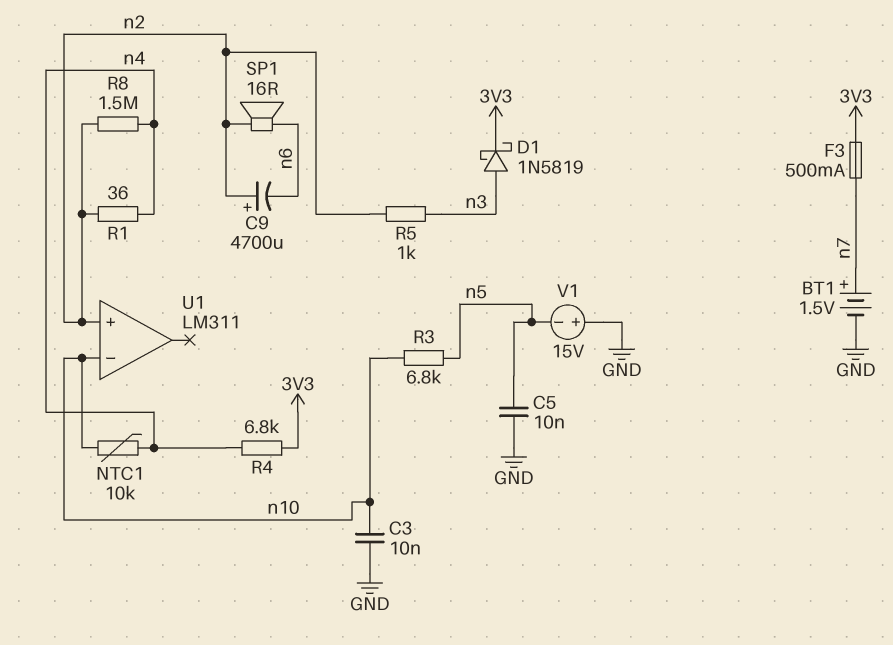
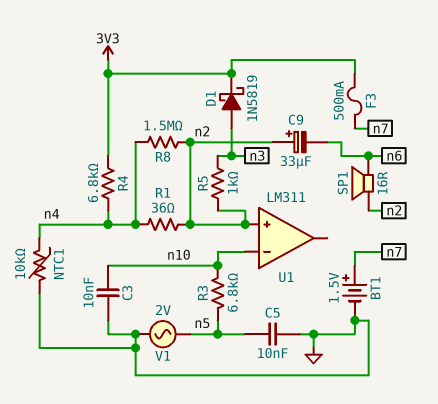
C9: 4700uF (plus n2, minus n6) -> 33uF (plus n2, minus n6)
NTC1: 10k (n4, n10) -> 10k (GND, n4)
V1: 15V (plus GND, minus n5) -> AC 2V (GND, n5)

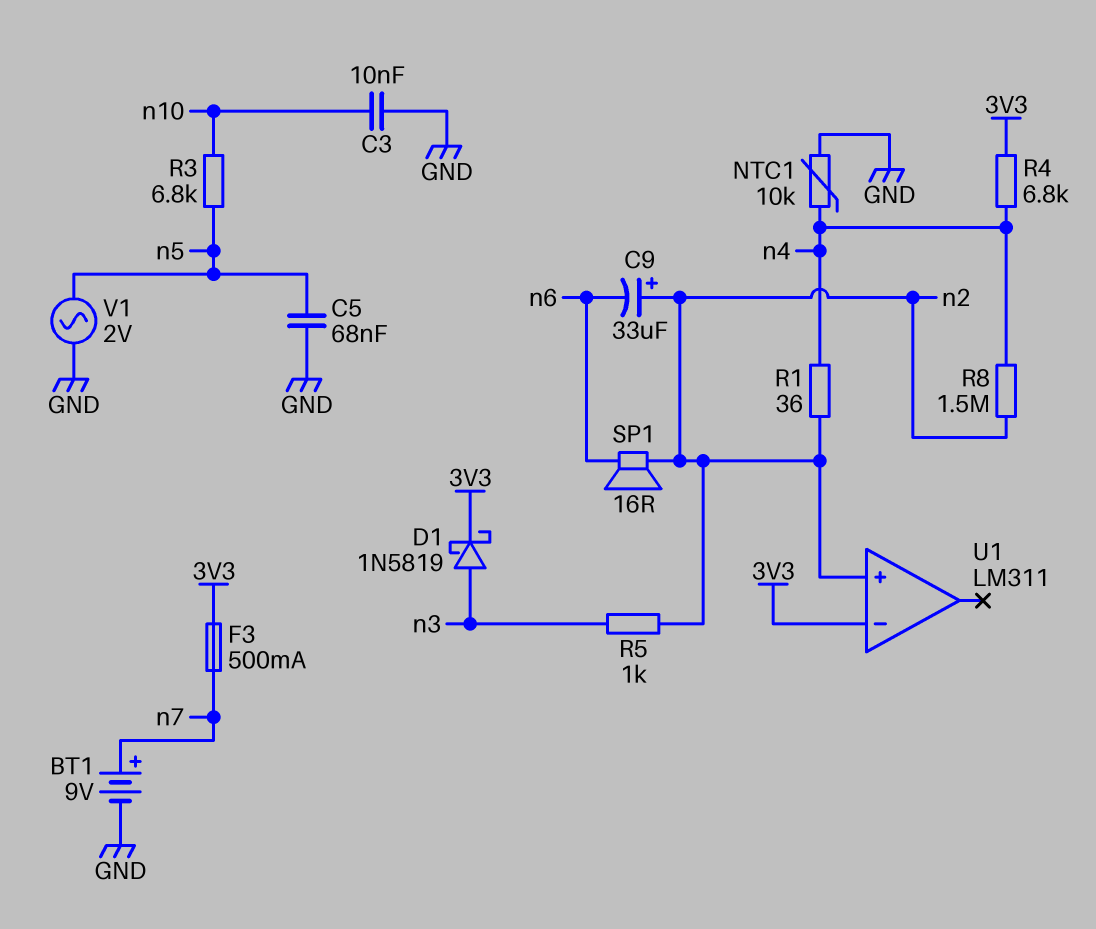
BT1: 1.5V (plus n7, minus GND) -> 9V (plus n7, minus GND)
C5: 10nF (GND, n5) -> 68nF (GND, n5)
U1 pin in-: n10 -> 3V3

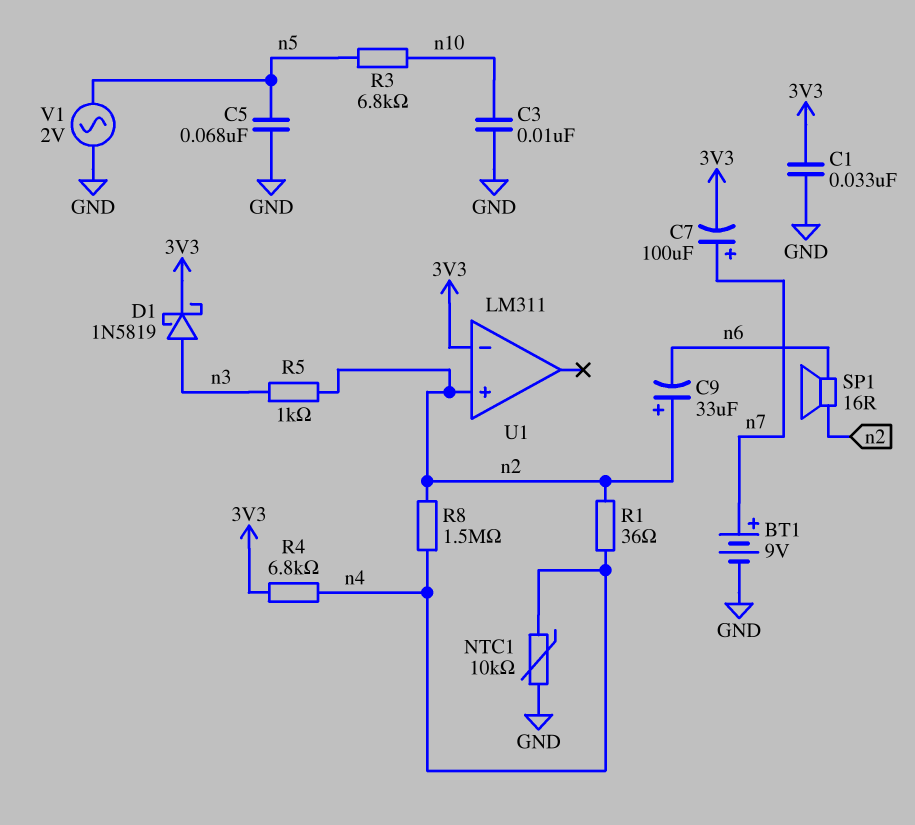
C1: none -> 33nF (3V3, GND)
C7: none -> 100uF (plus n7, minus 3V3)
F3: 500mA (3V3, n7) -> none

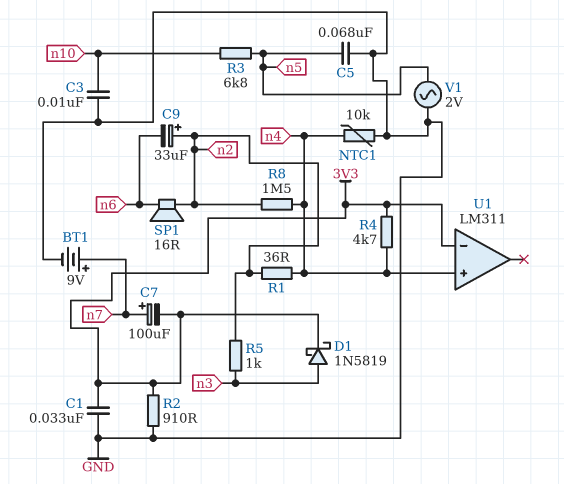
R2: none -> 910 (3V3, GND)
R4: 6.8k (3V3, n4) -> 4.7k (3V3, n4)
U1 pin in+: n2 -> n4

